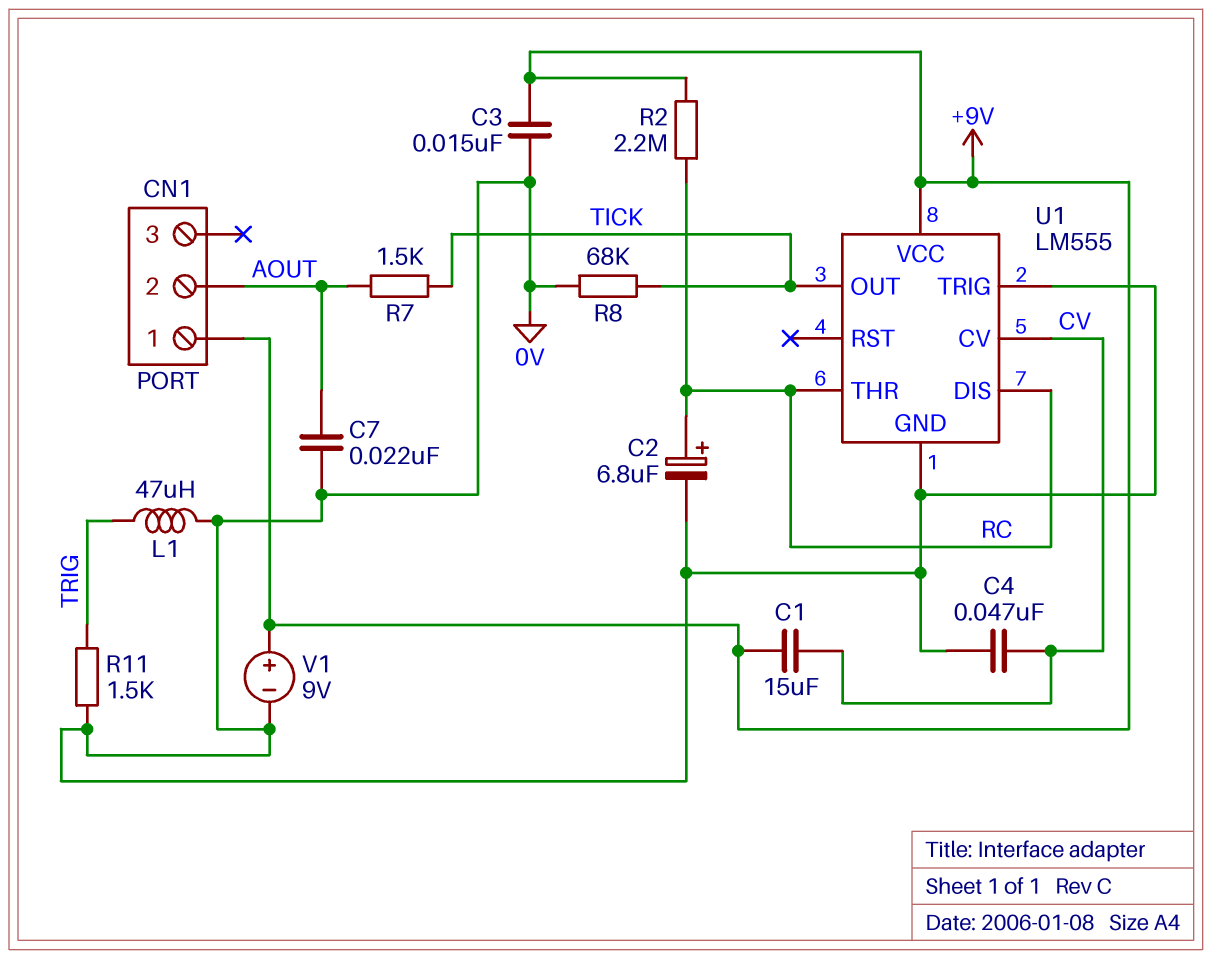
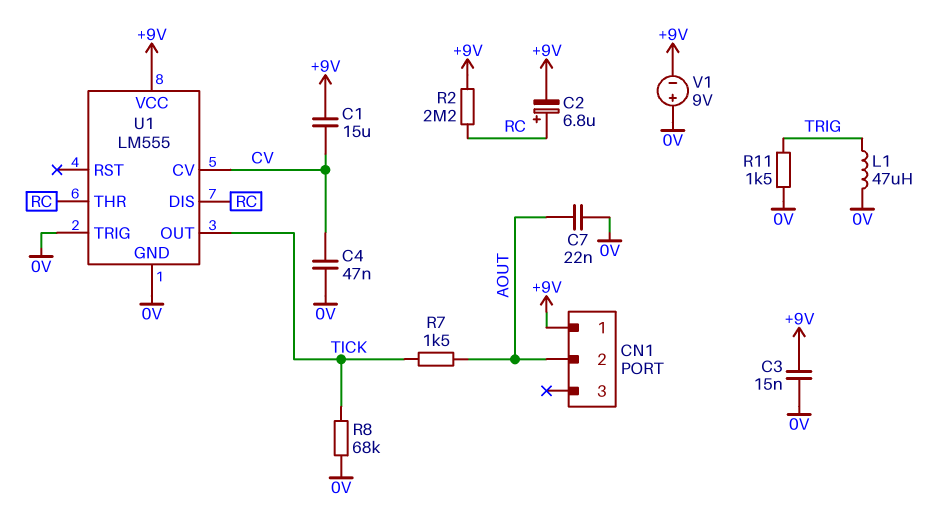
C2: 6.8uF (plus RC, minus 0V) -> 6.8uF (plus RC, minus +9V)
V1: 9V (plus +9V, minus 0V) -> 9V (plus 0V, minus +9V)

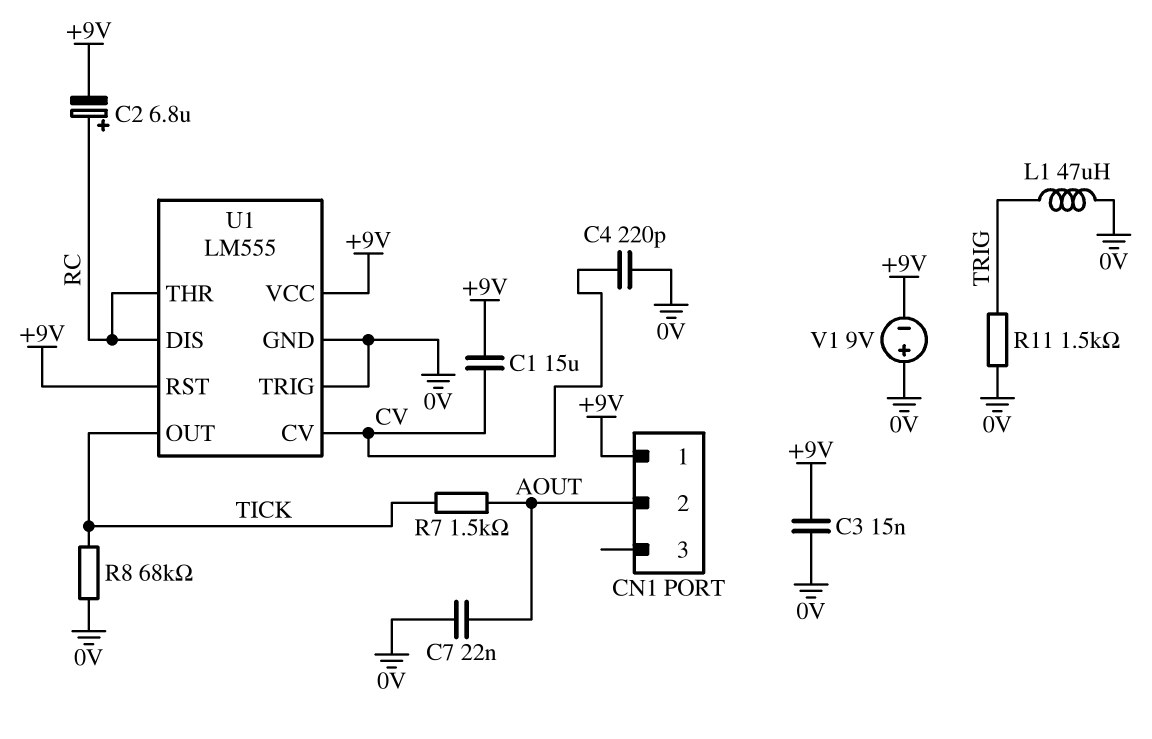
C4: 47nF (0V, CV) -> 220pF (0V, CV)
R2: 2.2M (+9V, RC) -> none
U1 pin RST: none -> +9V

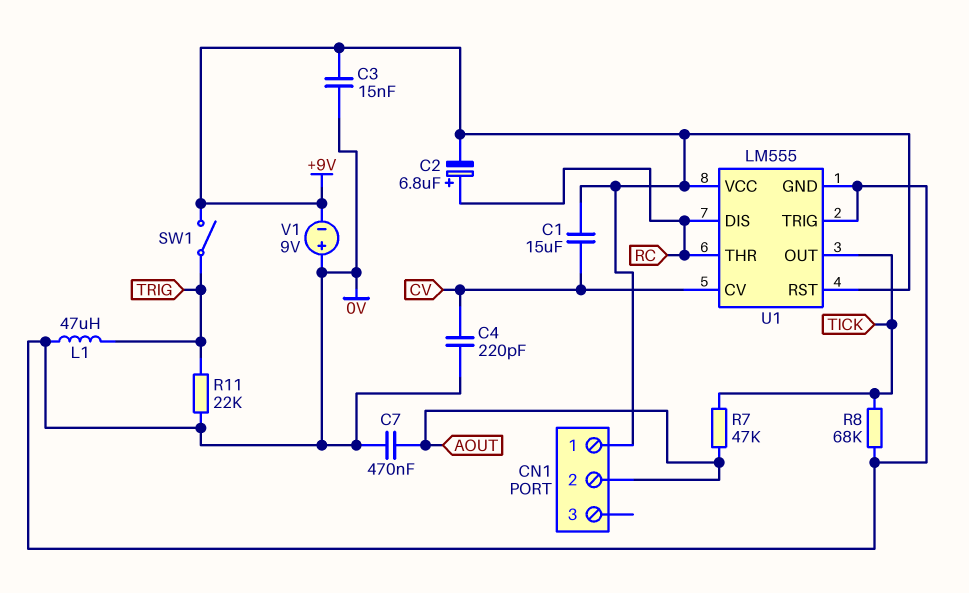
C7: 22nF (0V, AOUT) -> 470nF (0V, AOUT)
R7: 1.5k (AOUT, TICK) -> 47k (AOUT, TICK)
R11: 1.5k (0V, TRIG) -> 22k (0V, TRIG)
SW1: none -> switch (+9V, TRIG)

